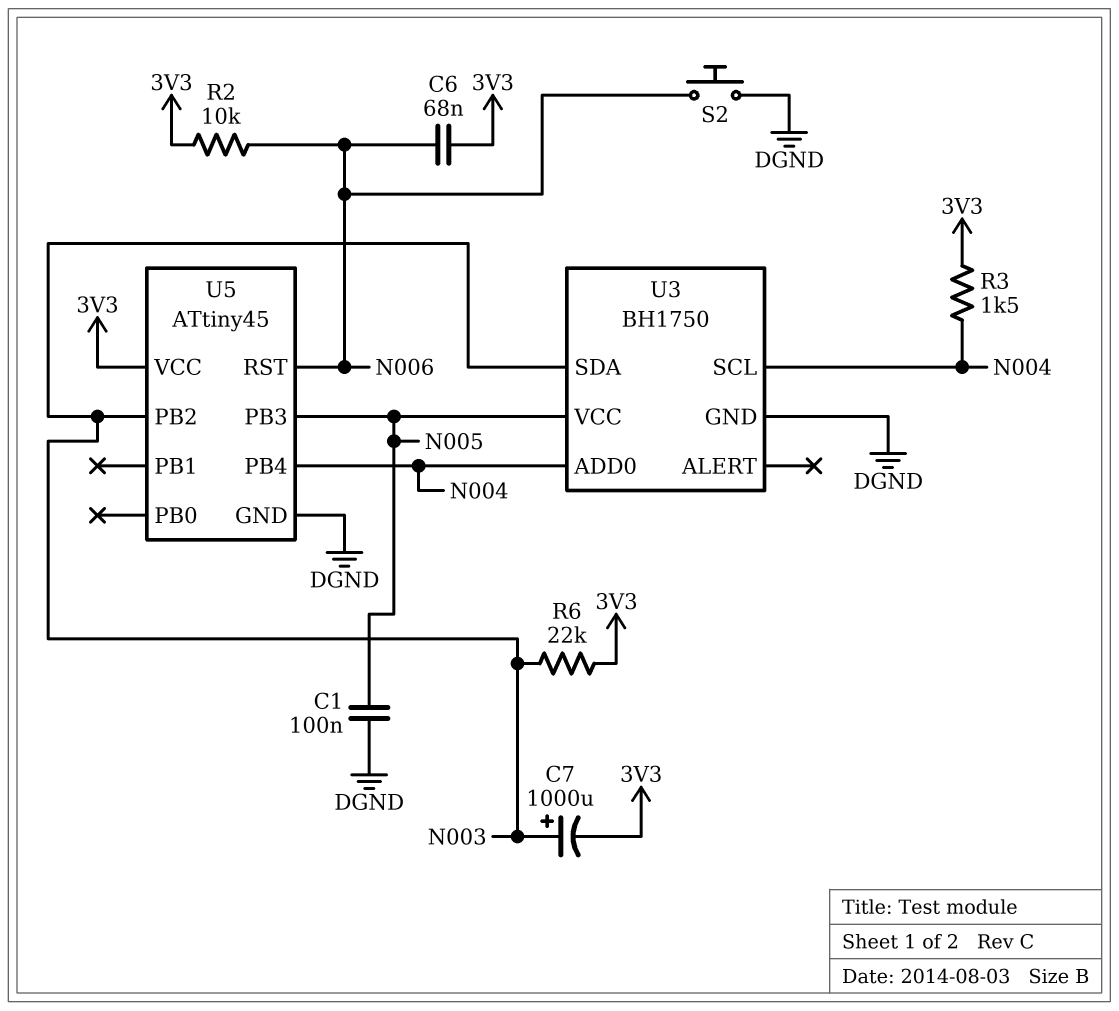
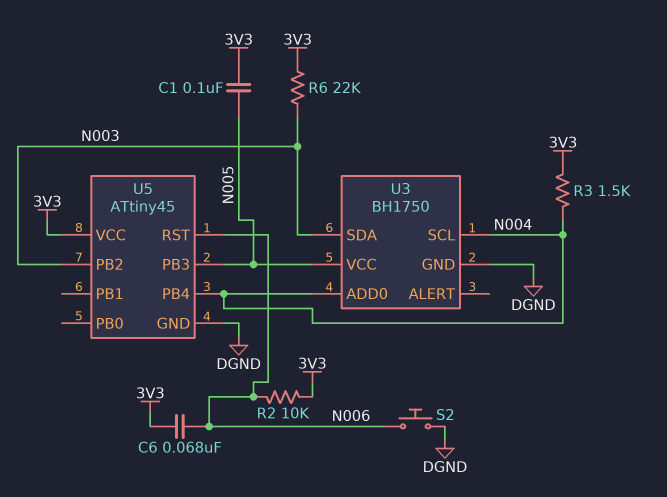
C1: 100nF (DGND, N005) -> 100nF (3V3, N005)
C7: 1000uF (plus N003, minus 3V3) -> none

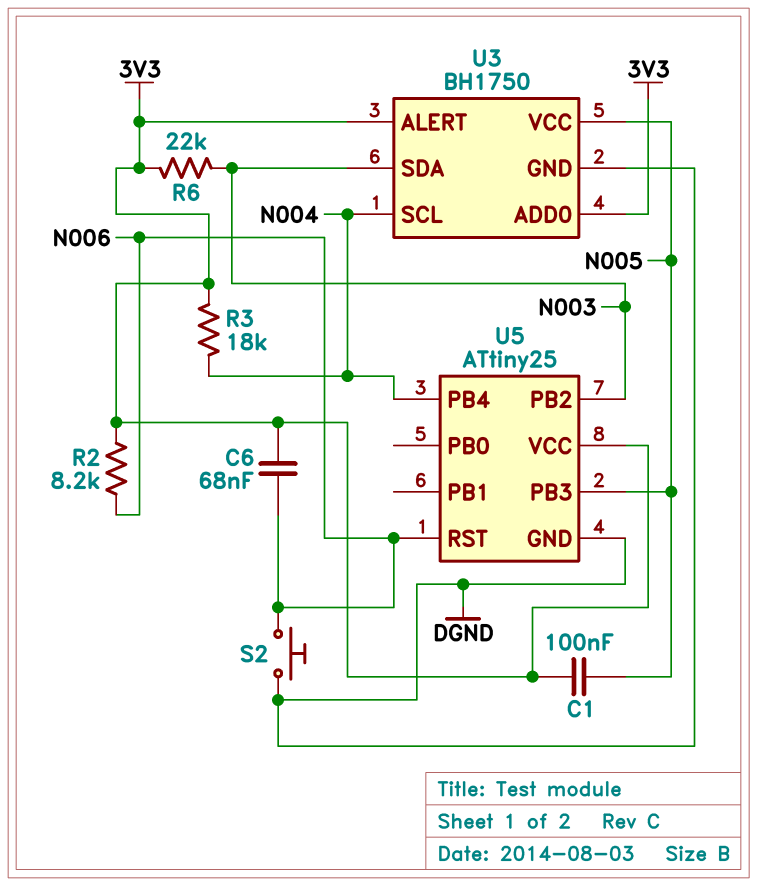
R2: 10k (3V3, N006) -> 8.2k (3V3, N006)
R3: 1.5k (3V3, N004) -> 18k (3V3, N004)
U3 pin ADD0: N004 -> 3V3
U3 pin ALERT: none -> 3V3
U5: ATtiny45 -> ATtiny25

